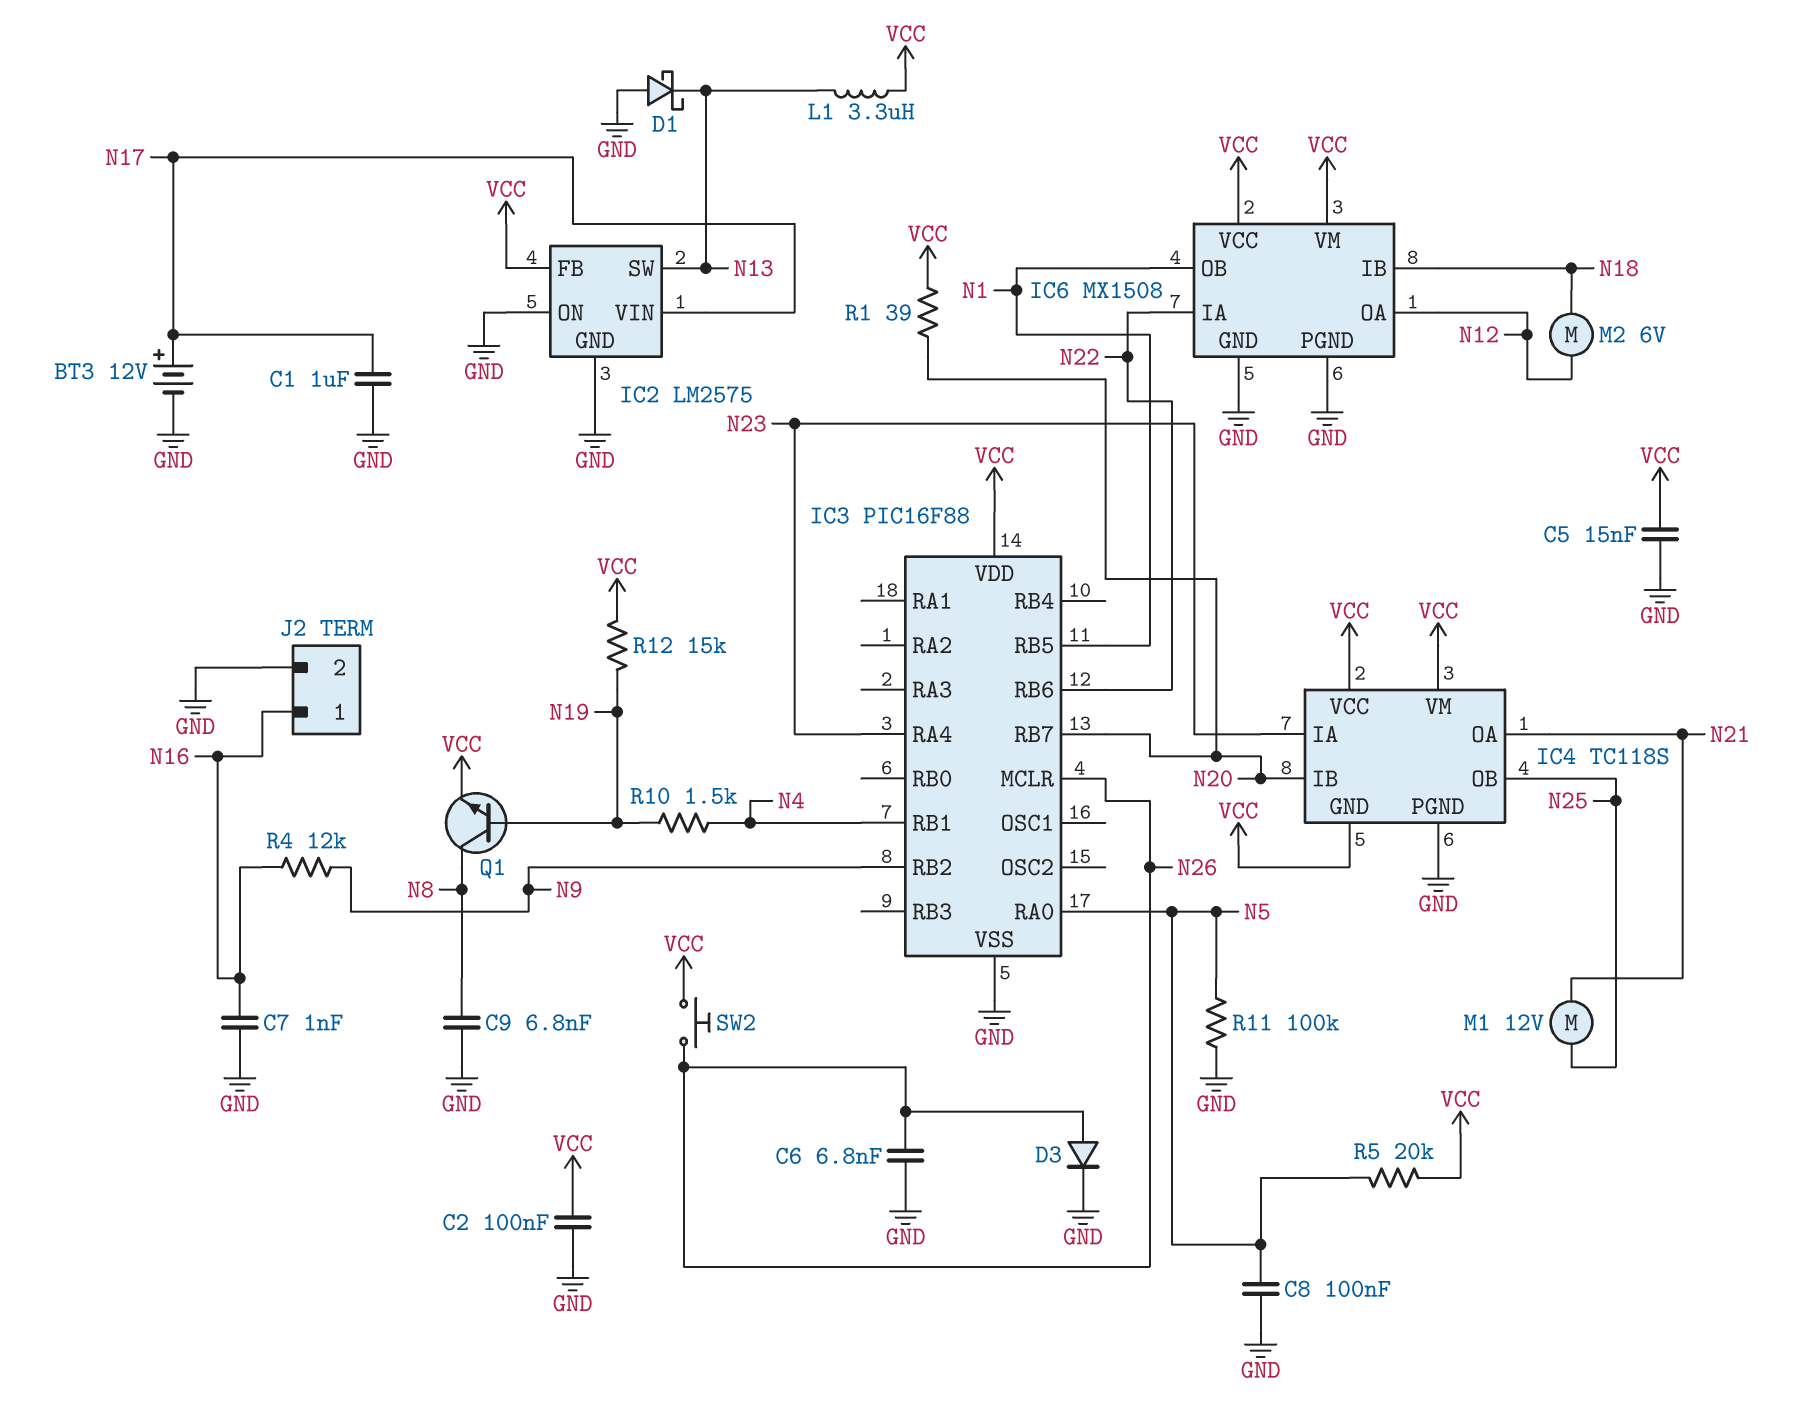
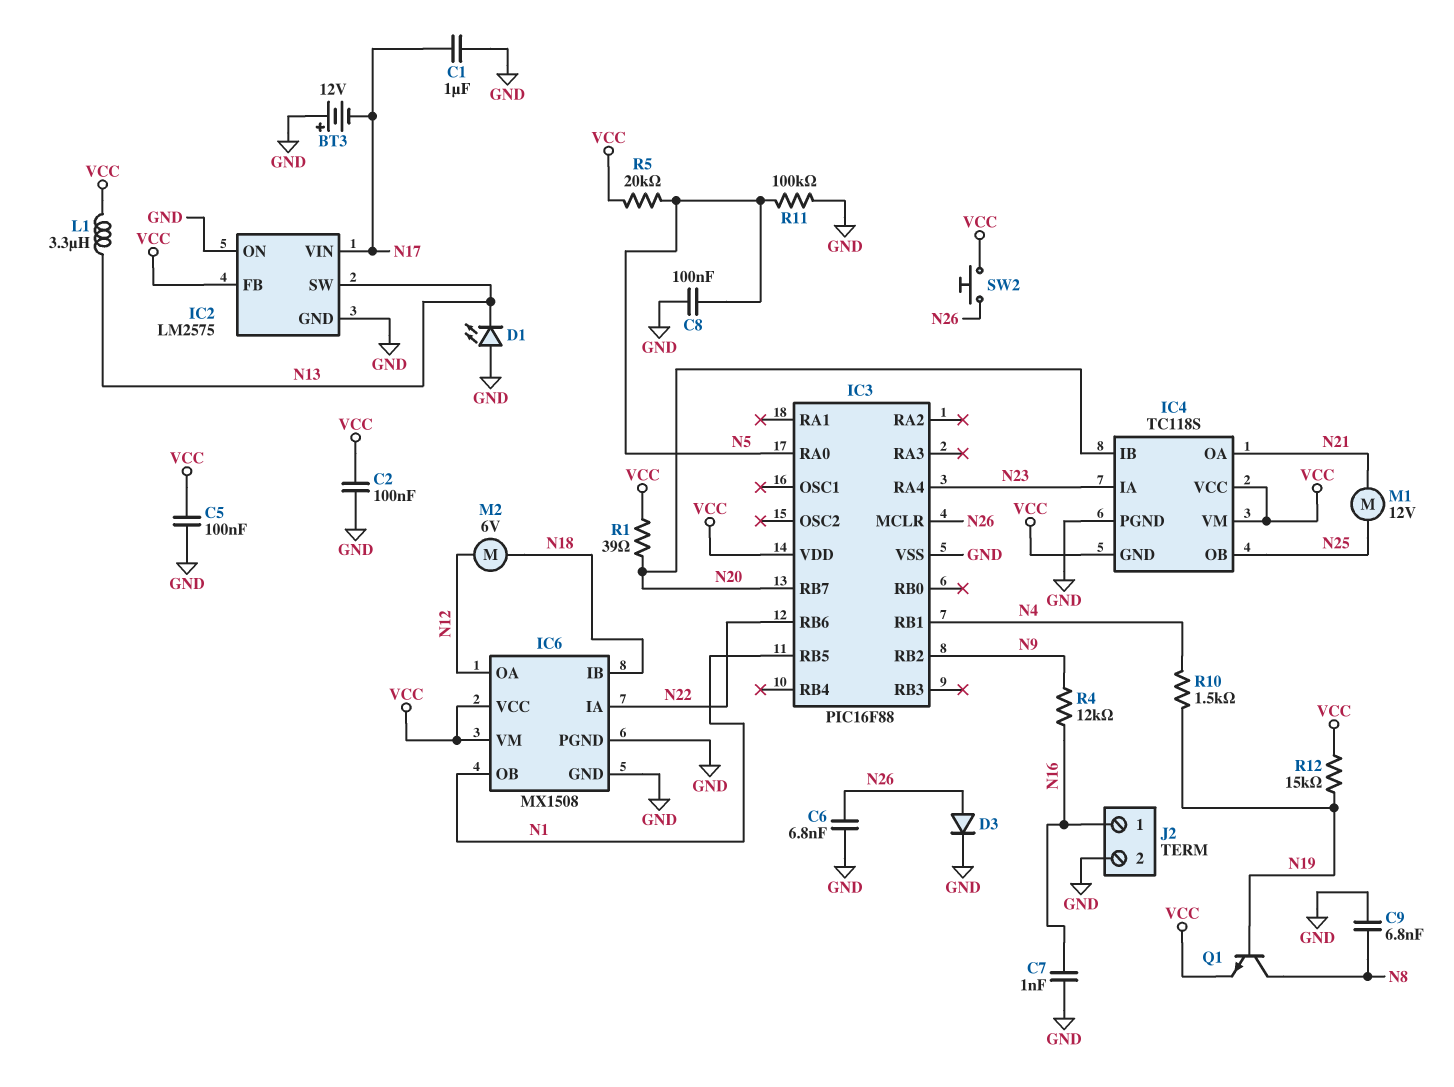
BT3: 12V (plus N17, minus GND) -> 12V (plus GND, minus N17)
C5: 15nF (GND, VCC) -> 100nF (GND, VCC)
D1: schottky (A GND, K N13) -> LED (A GND, K N13)

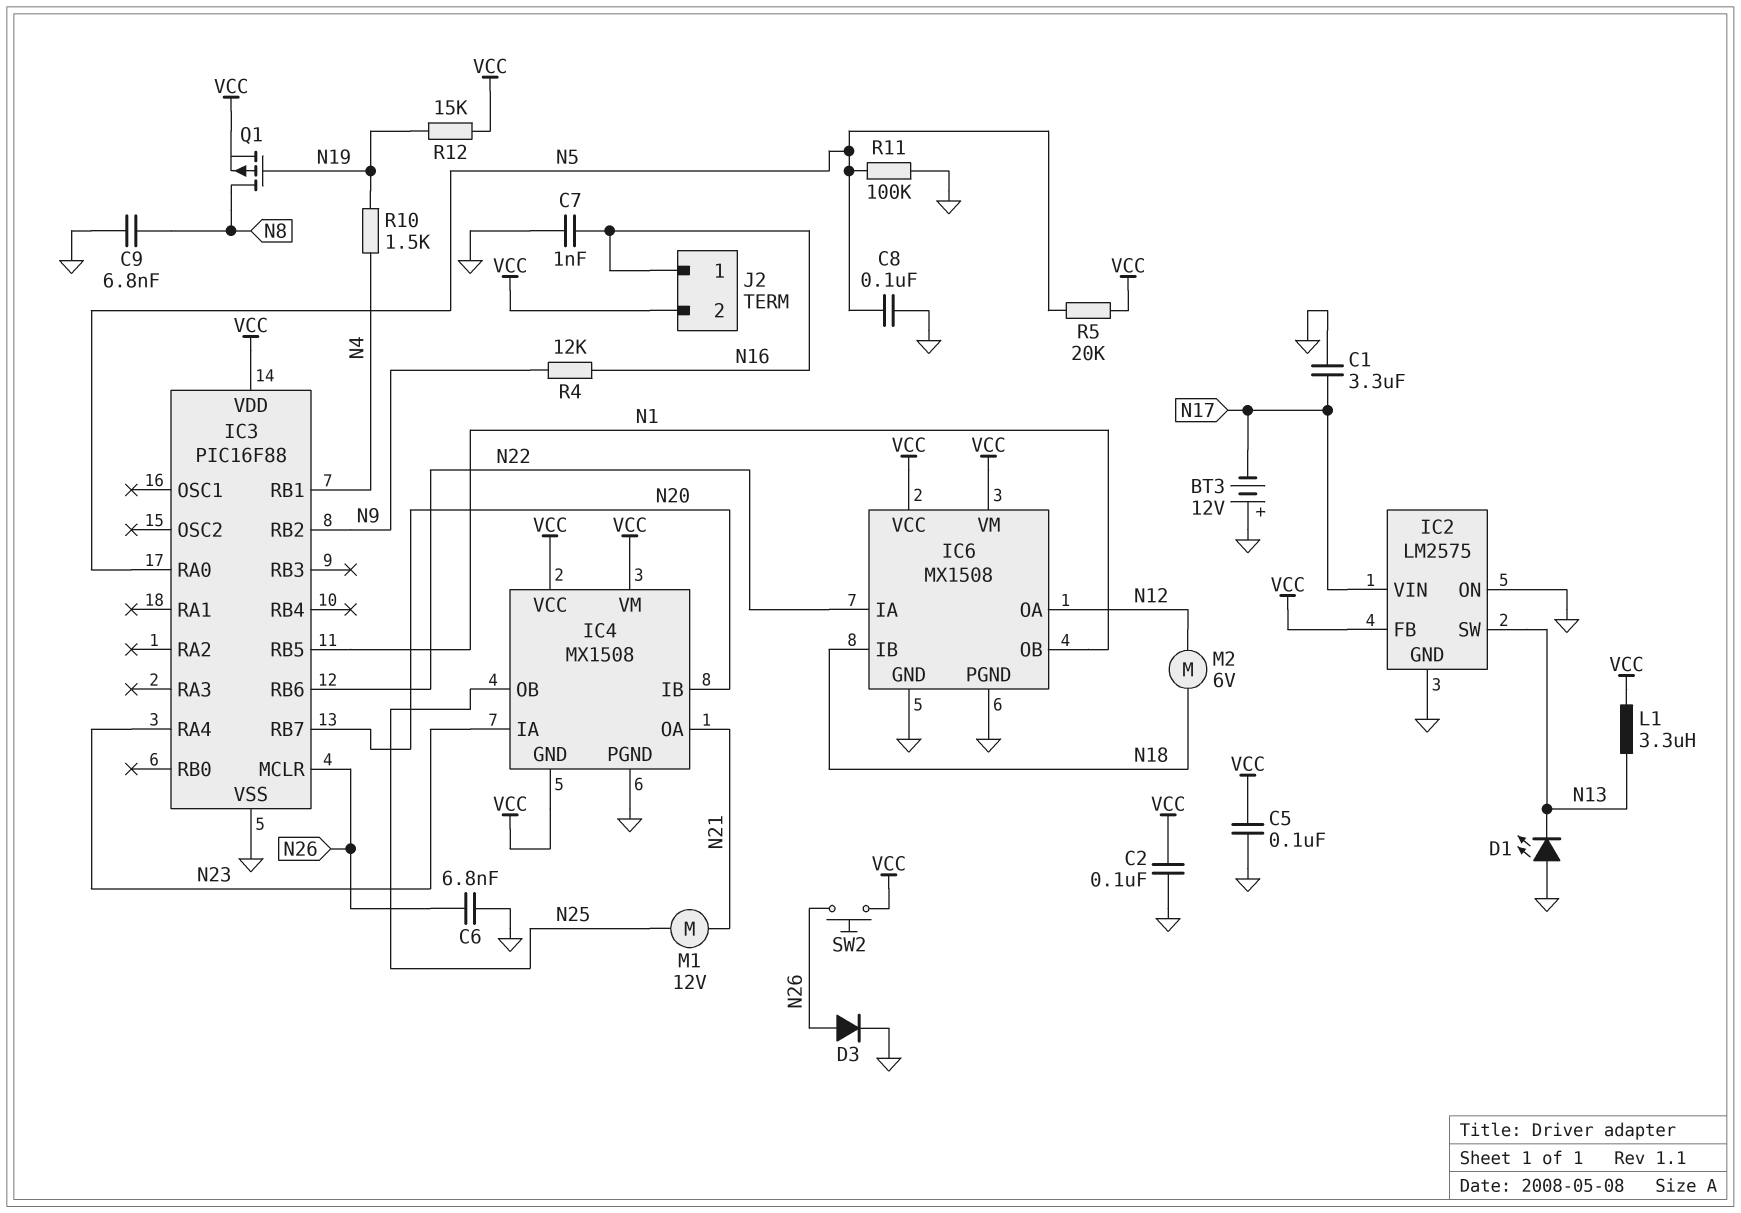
C1: 1uF (GND, N17) -> 3.3uF (GND, N17)
IC4: TC118S -> MX1508
J2 pin 2: GND -> VCC
Q1: NPN (B N19, C N8, E VCC) -> PMOS (G N19, D N8, S VCC)
R1: 39 (N20, VCC) -> none

